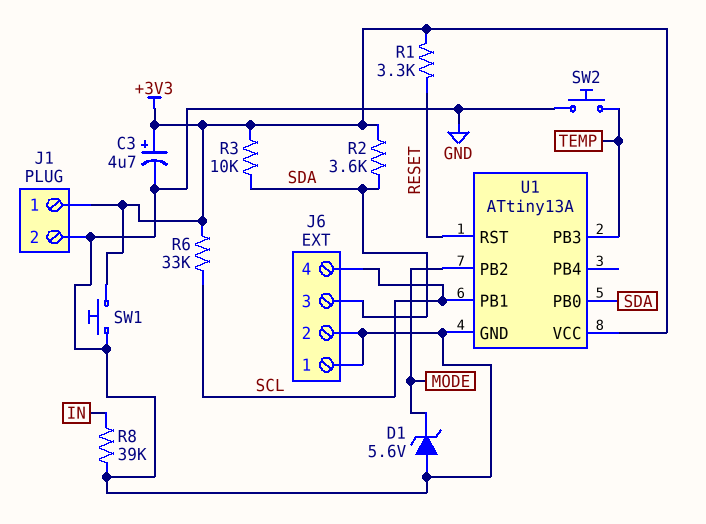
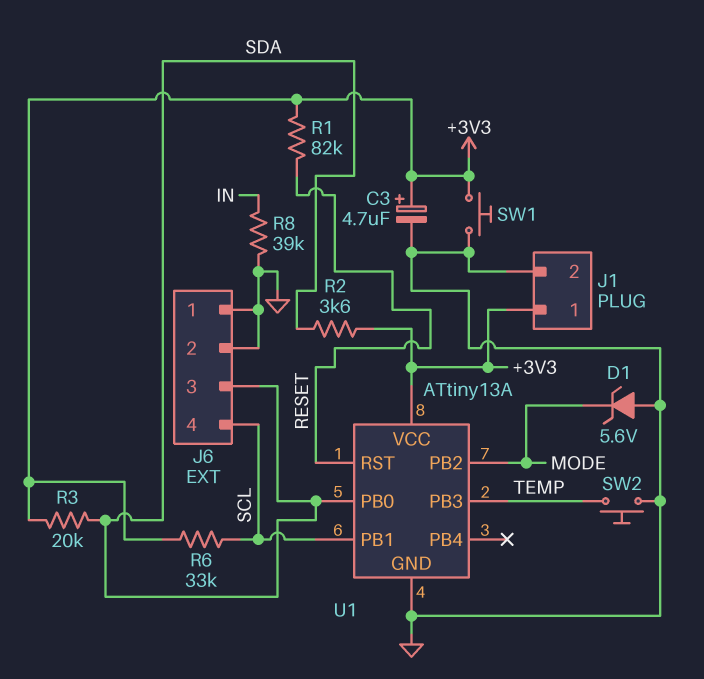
R1: 3.3k (+3V3, RESET) -> 82k (+3V3, RESET)
R3: 10k (+3V3, SDA) -> 20k (+3V3, SDA)

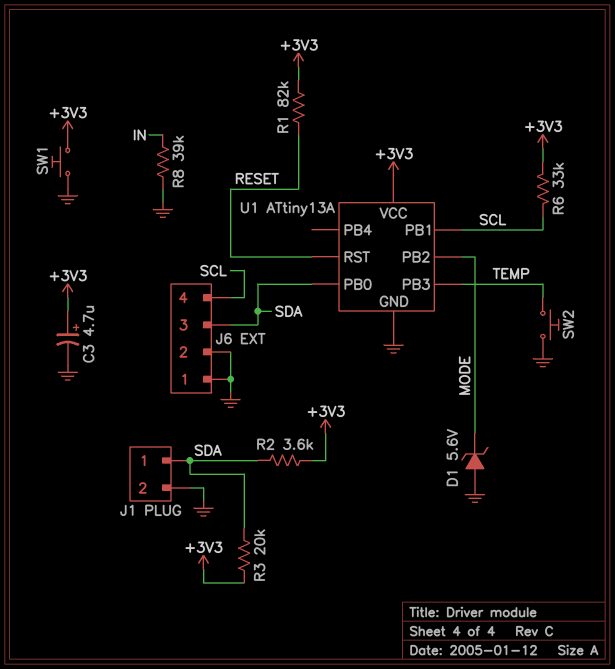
J1 pin 1: +3V3 -> SDA

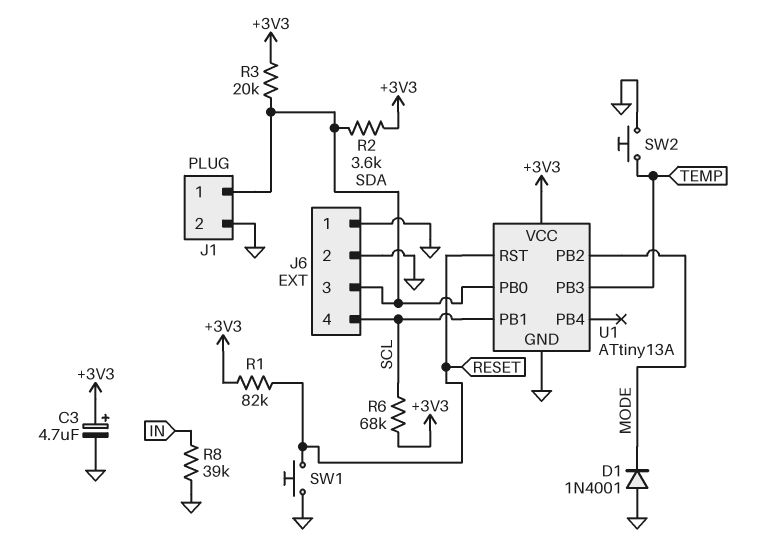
D1: zener 5.6V (A GND, K MODE) -> diode 1N4001 (A GND, K MODE)
R6: 33k (+3V3, SCL) -> 68k (+3V3, SCL)
SW1: button (+3V3, GND) -> button (GND, RESET)

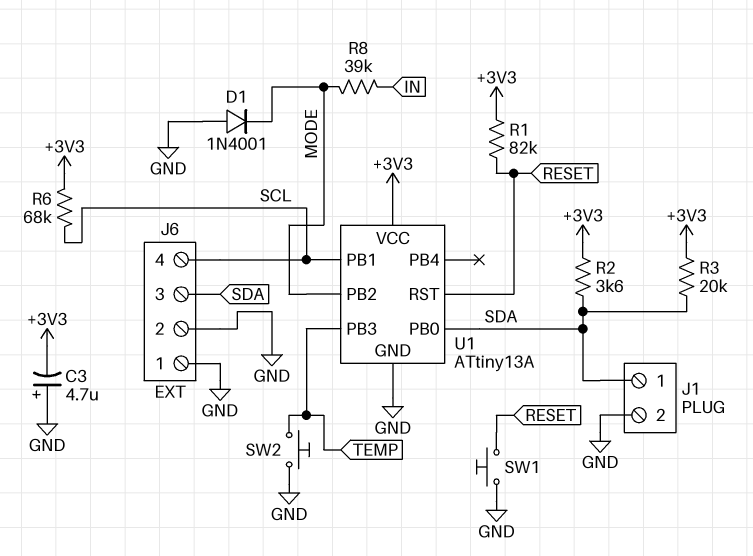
C3: 4.7uF (plus +3V3, minus GND) -> 4.7uF (plus GND, minus +3V3)
R8: 39k (GND, IN) -> 39k (IN, MODE)

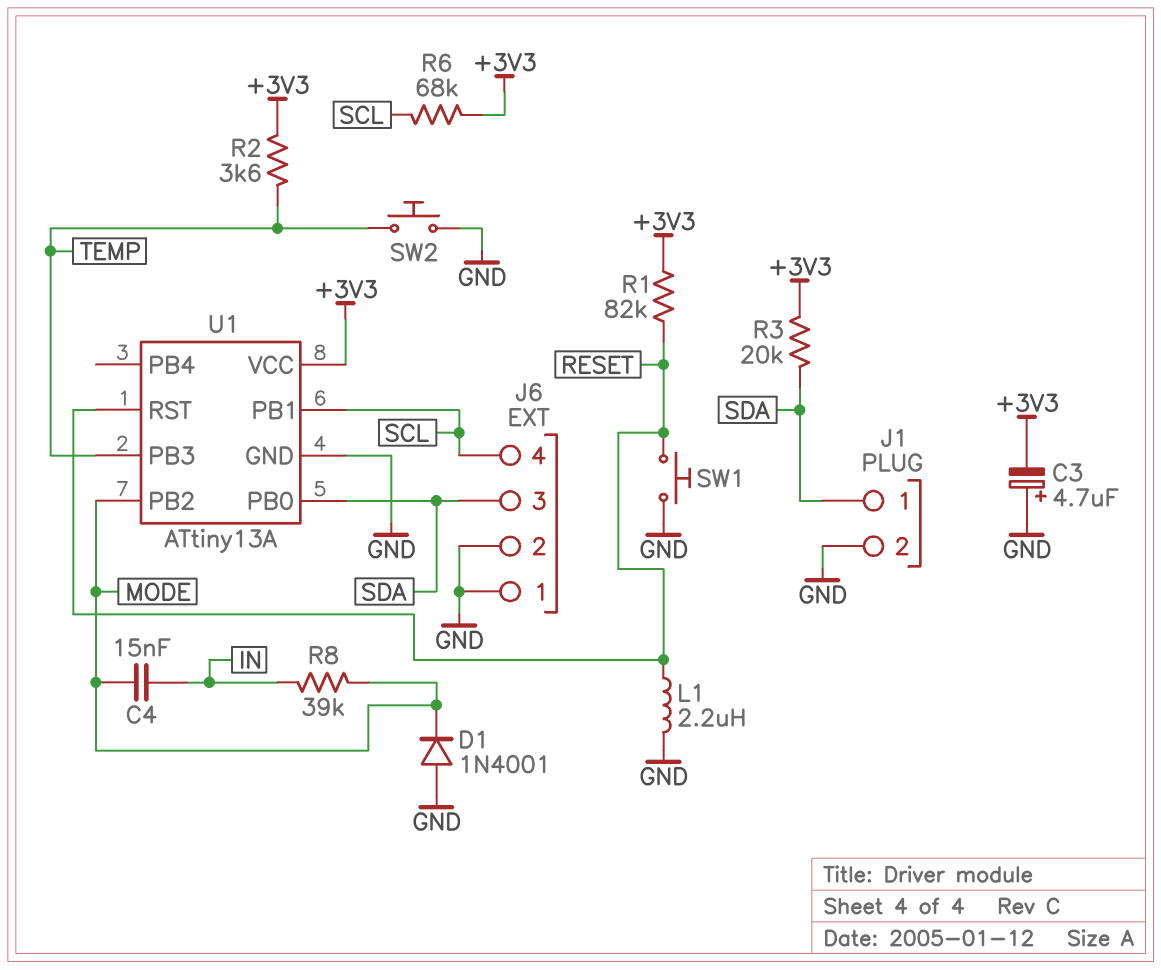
C4: none -> 15nF (IN, MODE)
L1: none -> 2.2uH (GND, RESET)
R2: 3.6k (+3V3, SDA) -> 3.6k (+3V3, TEMP)

